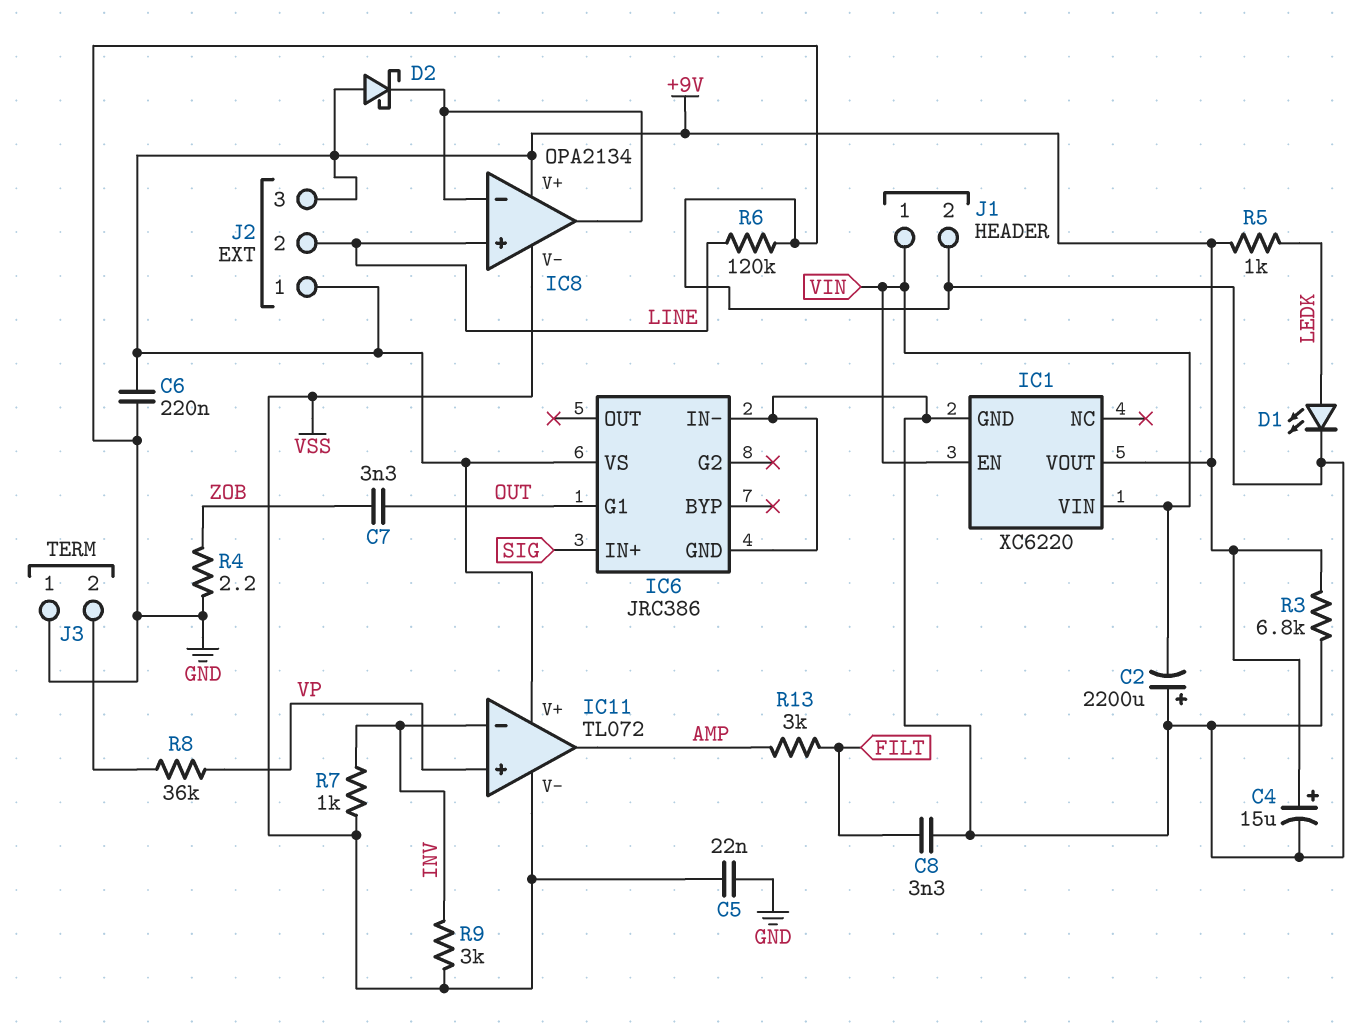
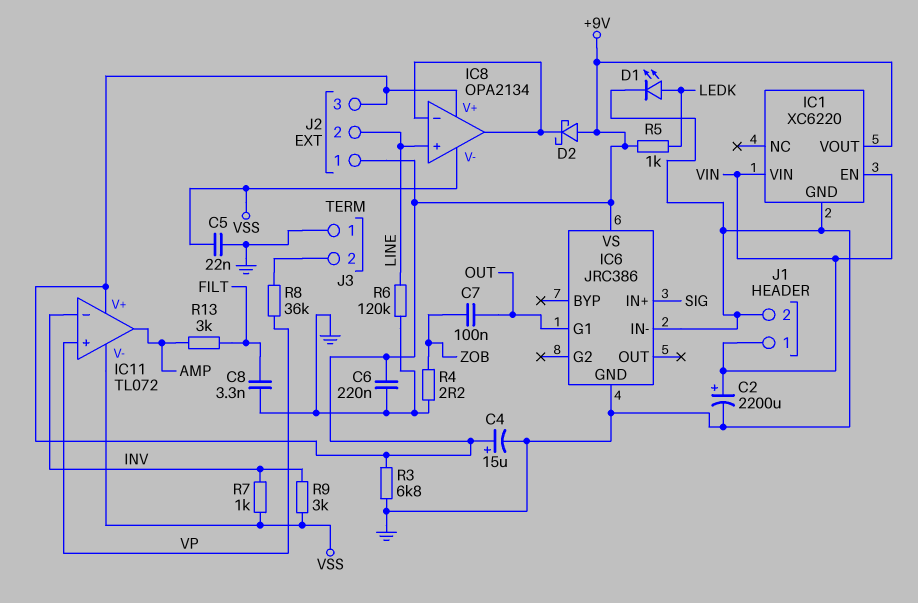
C2: 2200uF (plus GND, minus VIN) -> 2200uF (plus VIN, minus GND)
C7: 3.3nF (OUT, ZOB) -> 100nF (OUT, ZOB)

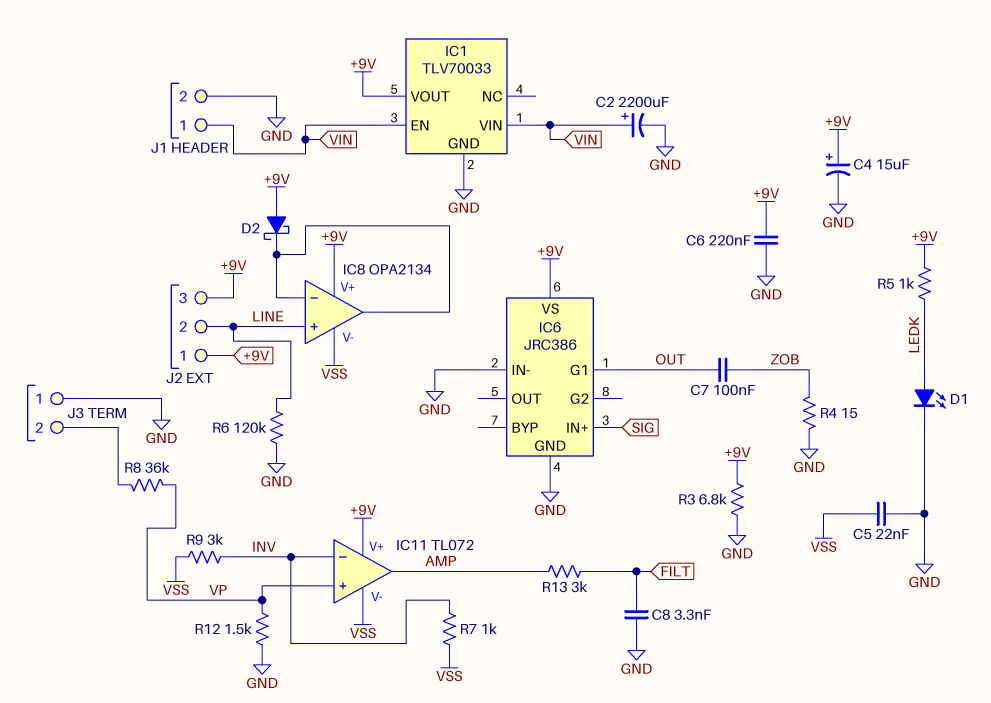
IC1: XC6220 -> TLV70033
R4: 2.2 (GND, ZOB) -> 15 (GND, ZOB)
R12: none -> 1.5k (GND, VP)

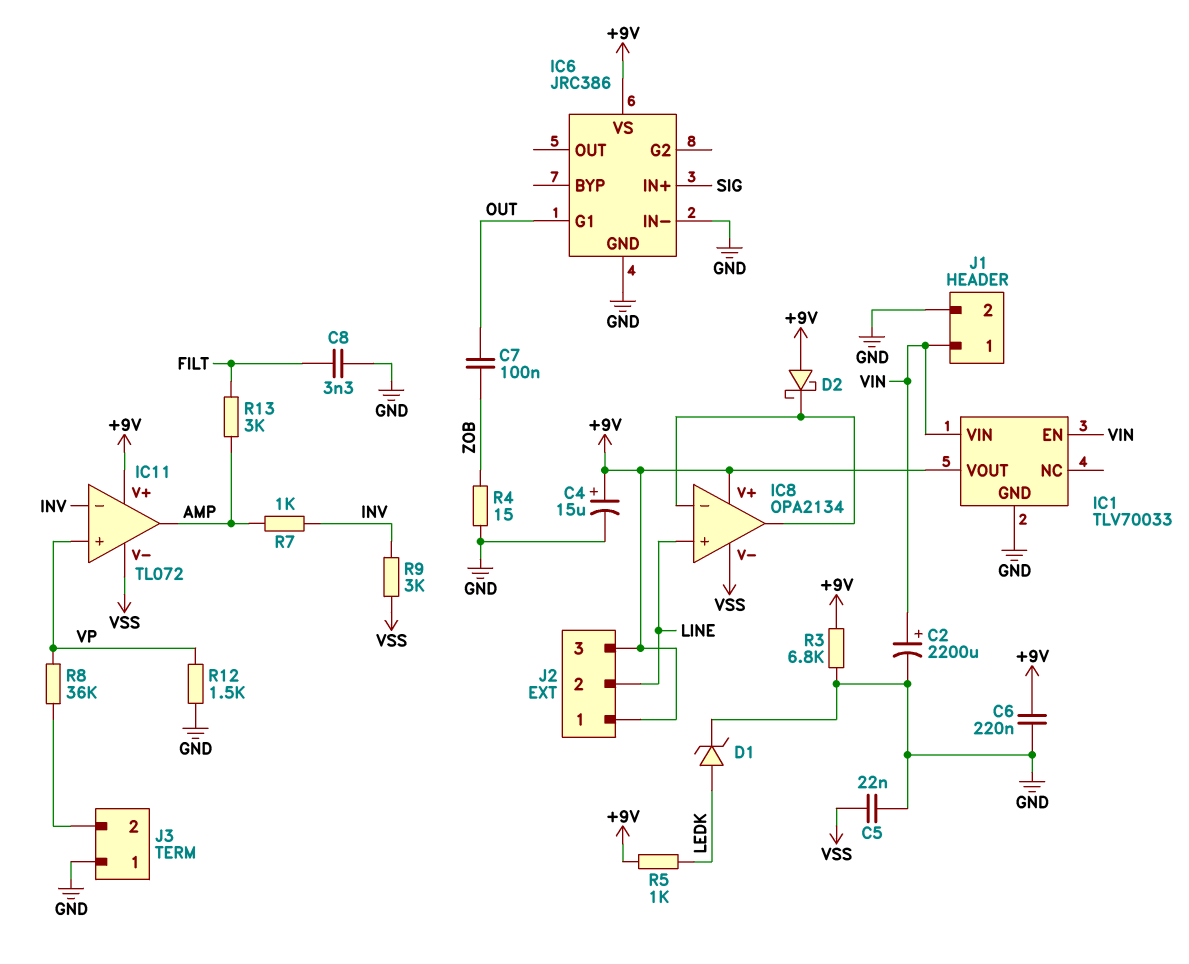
D1: LED (A LEDK, K GND) -> zener (A LEDK, K GND)
R6: 120k (GND, LINE) -> none
R7: 1k (INV, VSS) -> 1k (AMP, INV)

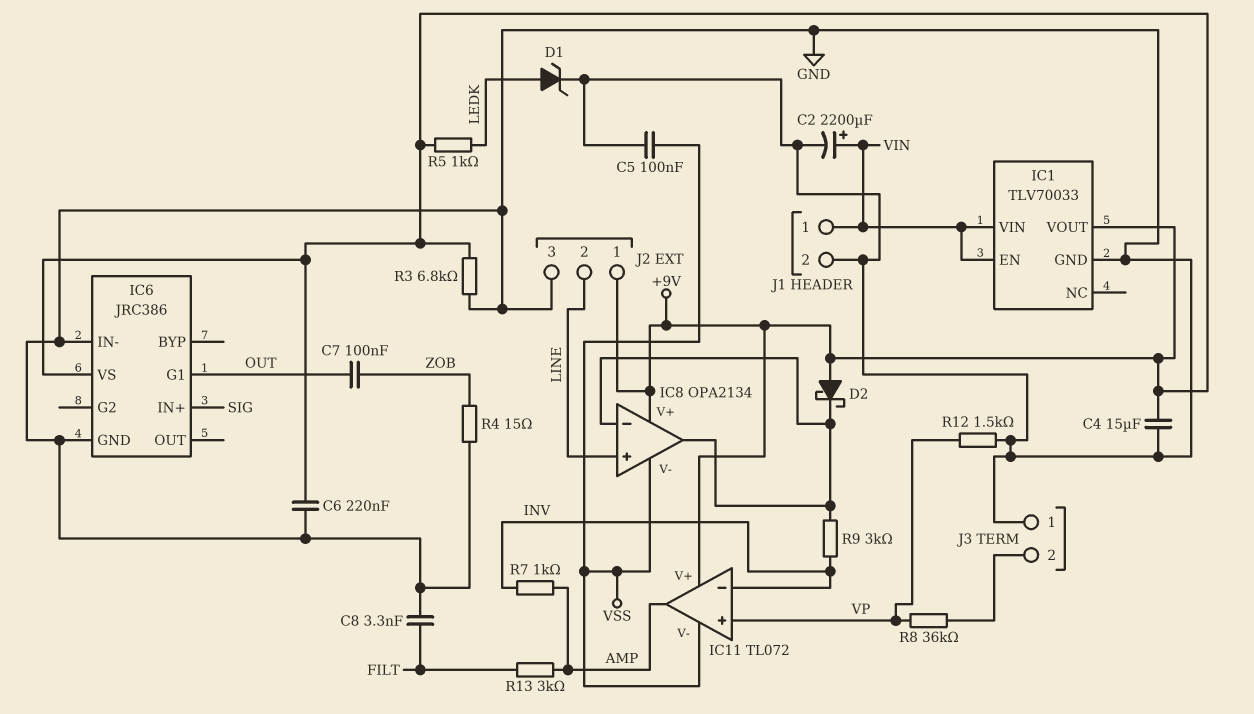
C4: 15uF (plus +9V, minus GND) -> 15uF (+9V, GND)
C5: 22nF (GND, VSS) -> 100nF (GND, VSS)
J2 pin 3: +9V -> GND
R9: 3k (INV, VSS) -> 3k (IC8/in-, INV)

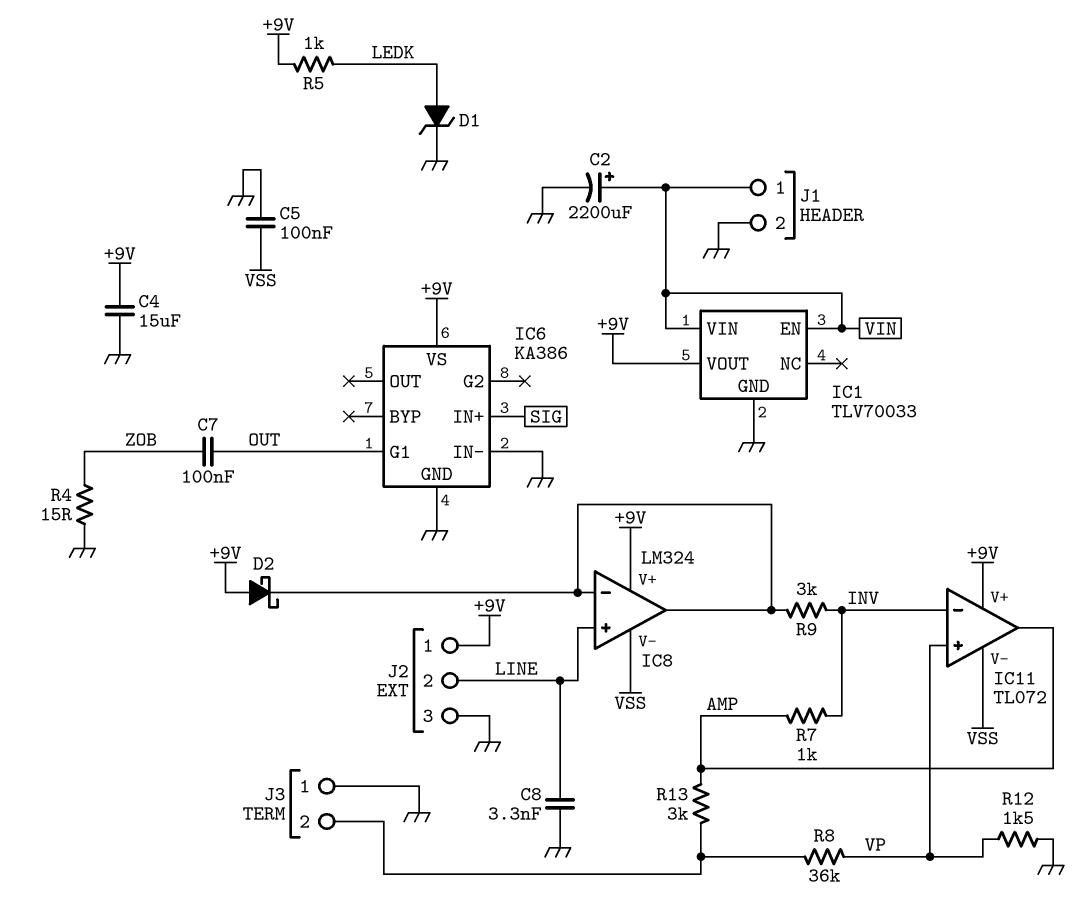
C6: 220nF (+9V, GND) -> none
C8: 3.3nF (FILT, GND) -> 3.3nF (GND, LINE)
IC6: JRC386 -> KA386
IC8: OPA2134 -> LM324
R3: 6.8k (+9V, GND) -> none
R13: 3k (AMP, FILT) -> 3k (AMP, J3/2)

